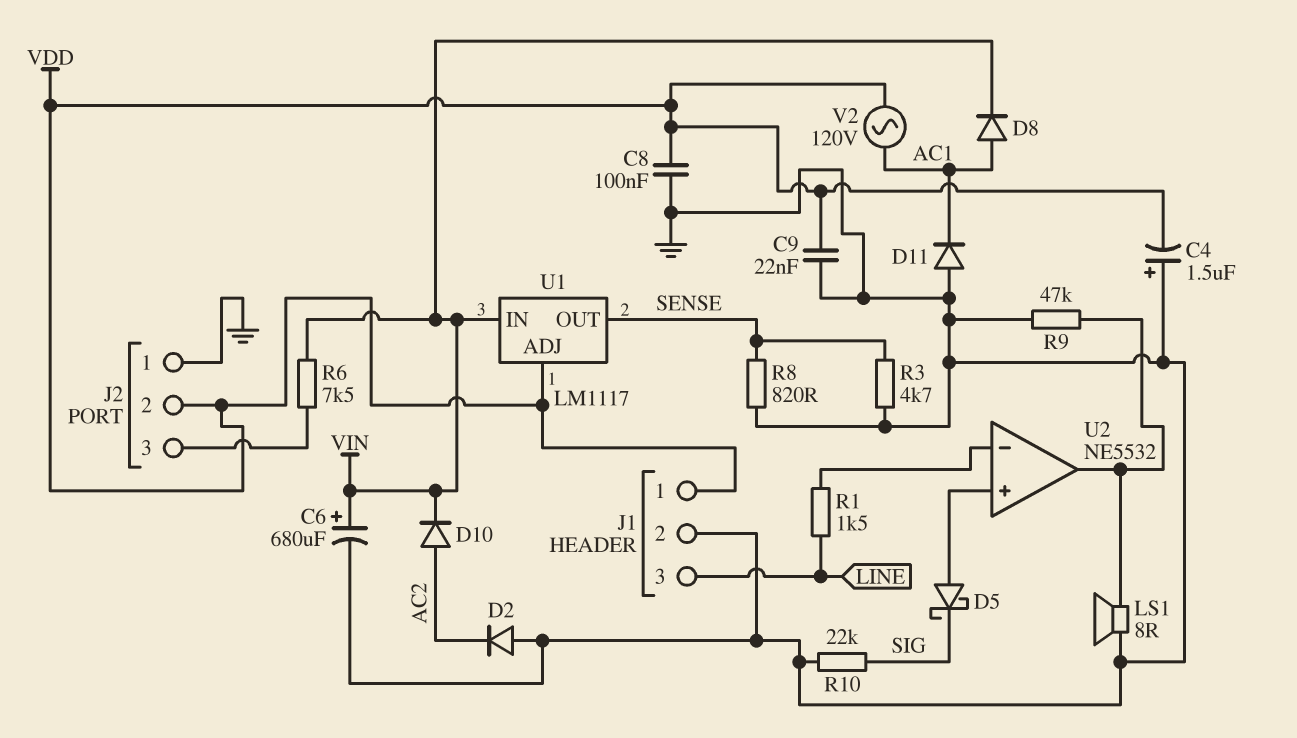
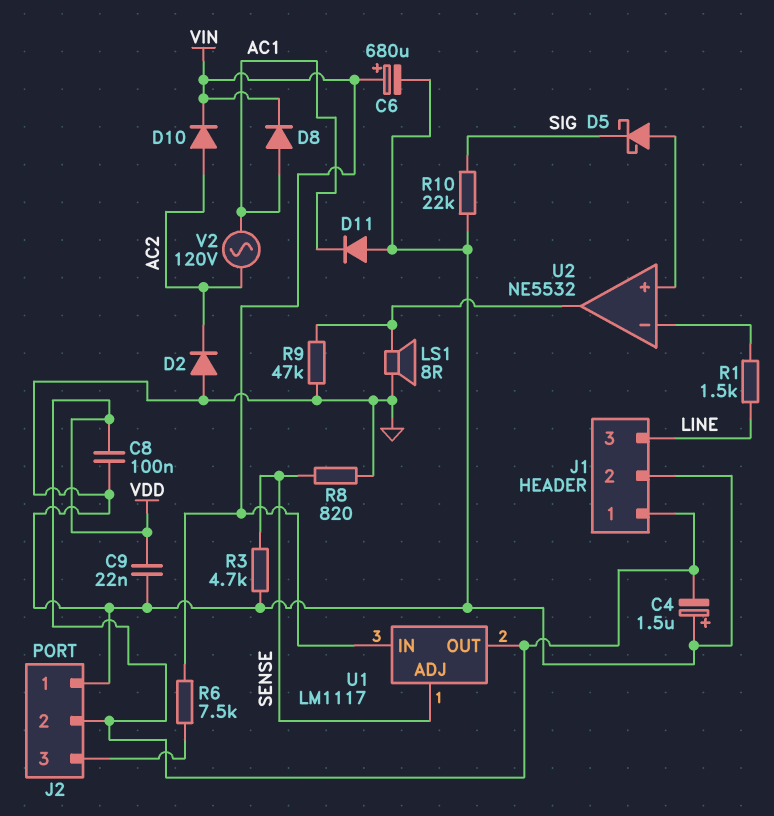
U1 pin ADJ: VDD -> SENSE
U1 pin OUT: SENSE -> VDD
V2: AC 120V (AC1, VDD) -> AC 120V (AC1, AC2)

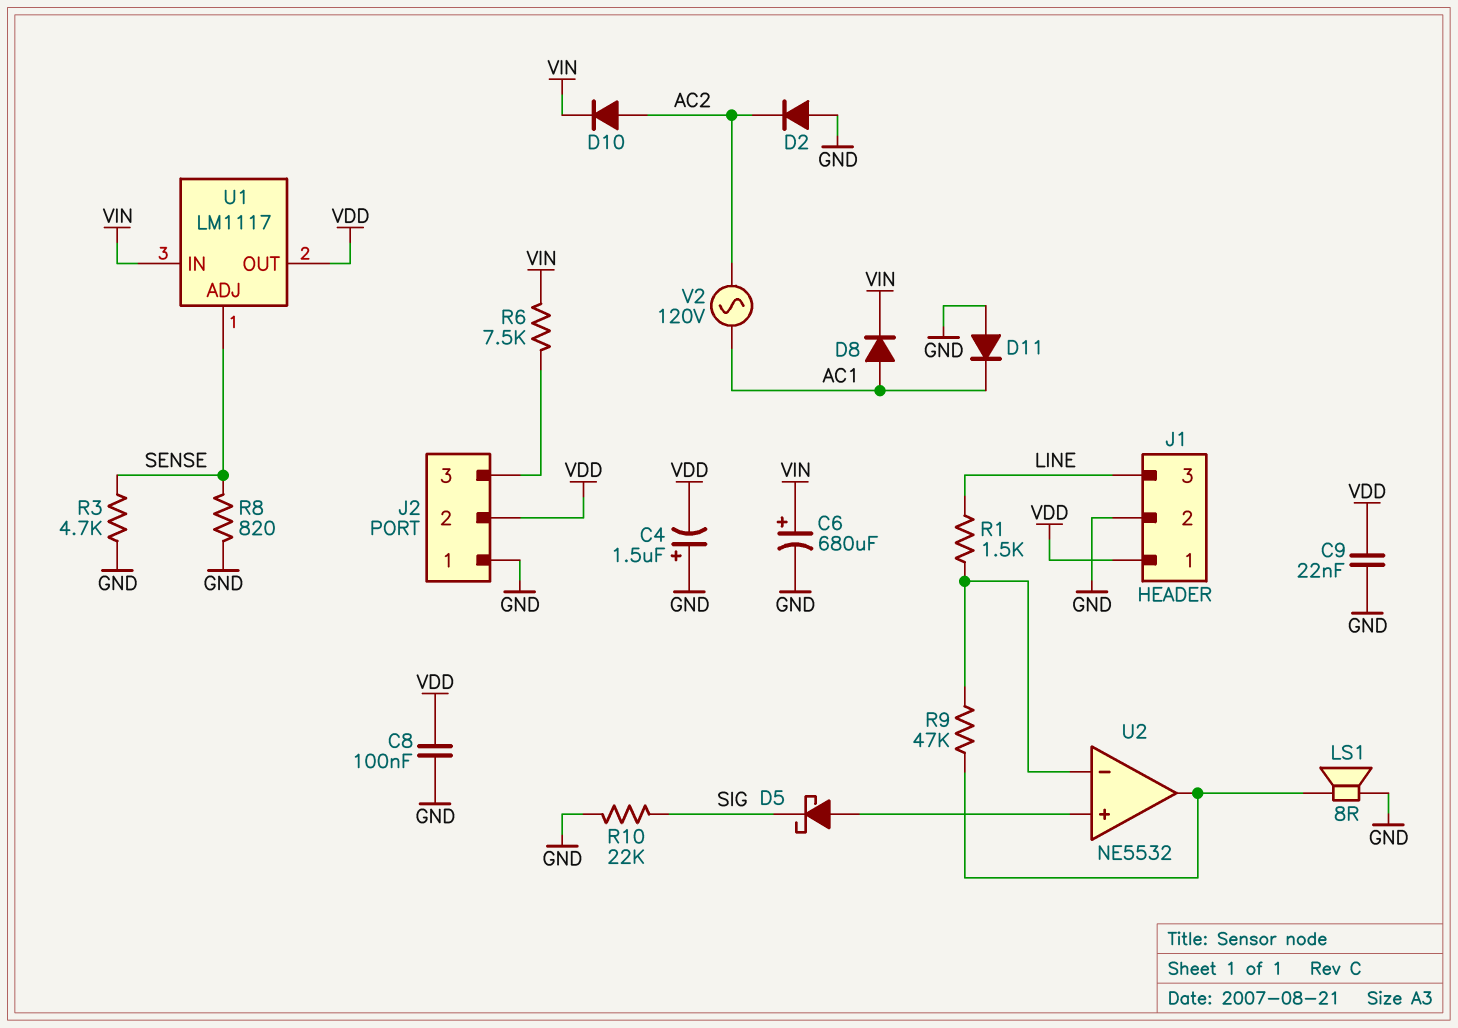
R9: 47k (GND, U2/out) -> 47k (U2/in-, U2/out)

